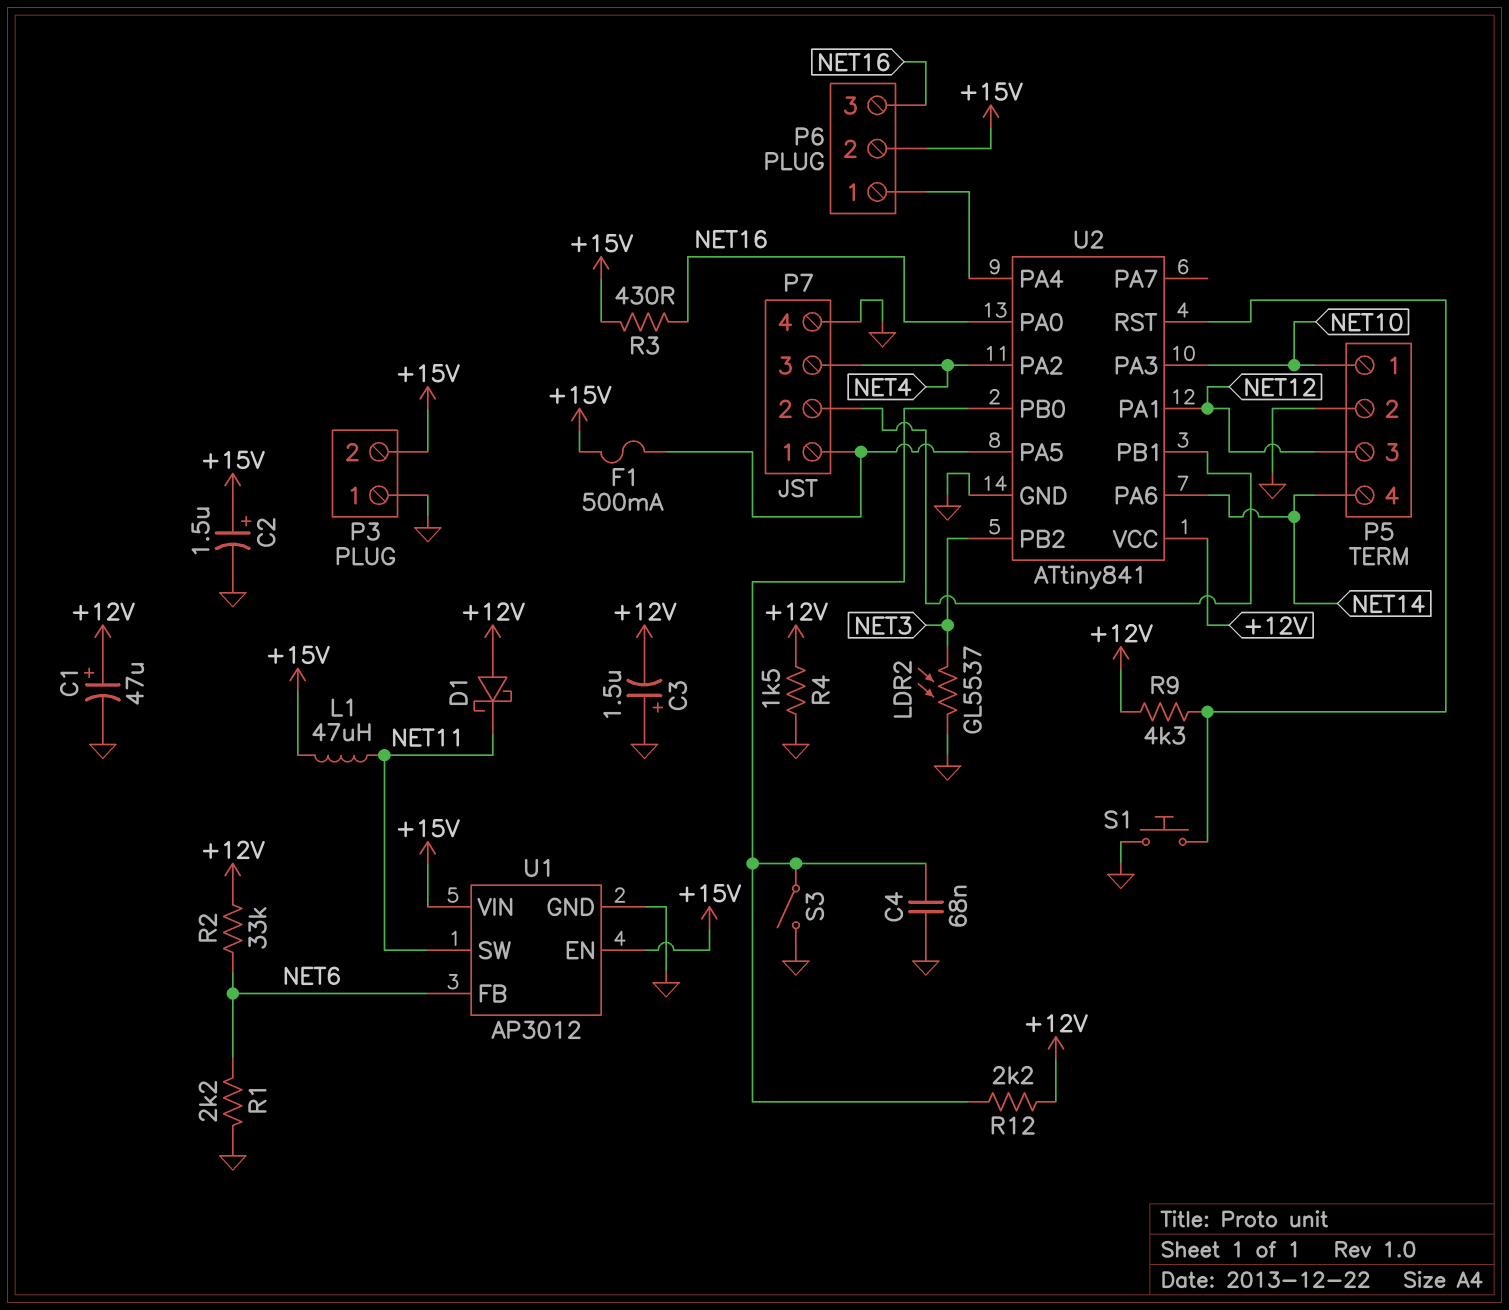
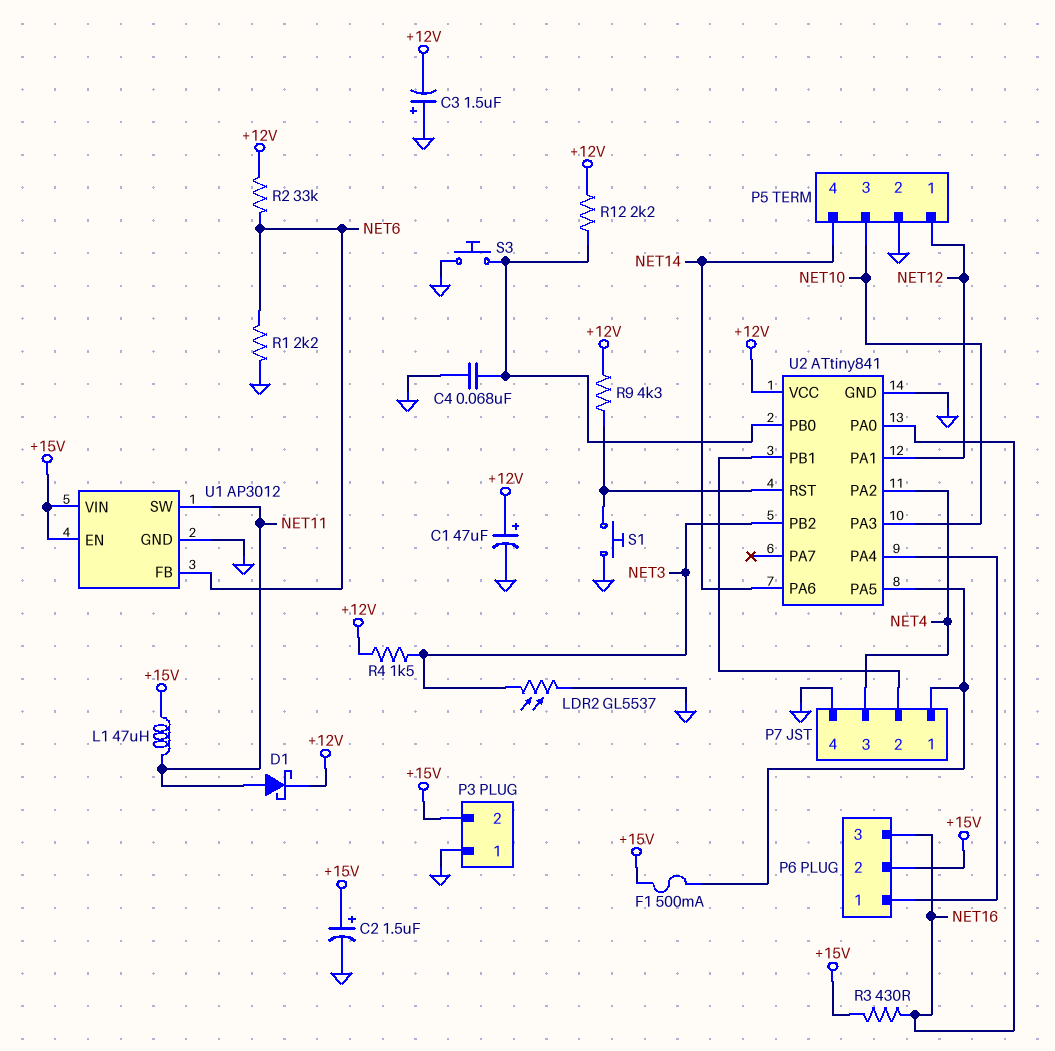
D1: schottky (A +12V, K NET11) -> schottky (A NET11, K +12V)
P5 pin 1: NET10 -> NET12
P5 pin 3: NET12 -> NET10
R4: 1.5k (+12V, GND) -> 1.5k (+12V, NET3)
S3: switch (GND, U2/PB0) -> button (GND, U2/PB0)

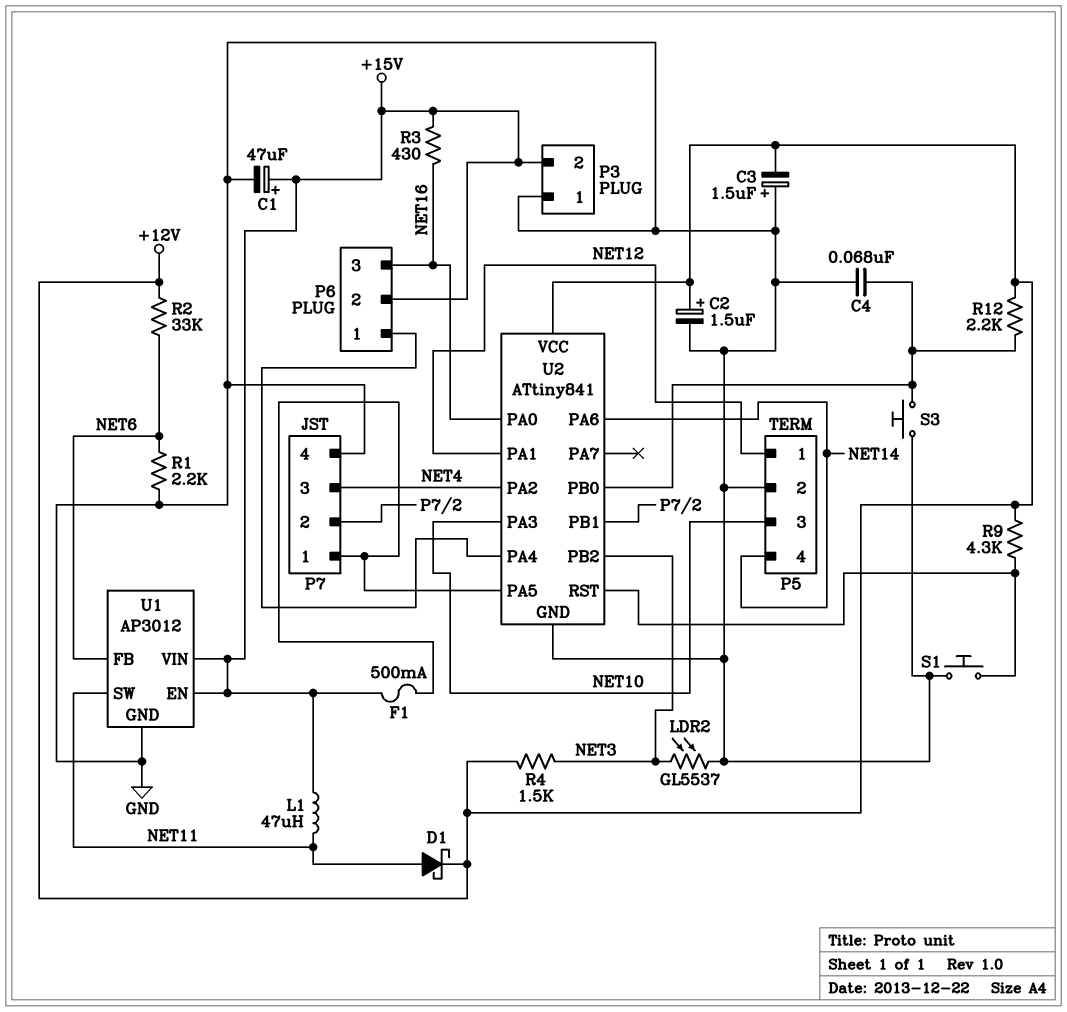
C1: 47uF (plus +12V, minus GND) -> 47uF (plus +15V, minus GND)
C2: 1.5uF (plus +15V, minus GND) -> 1.5uF (plus +12V, minus GND)

